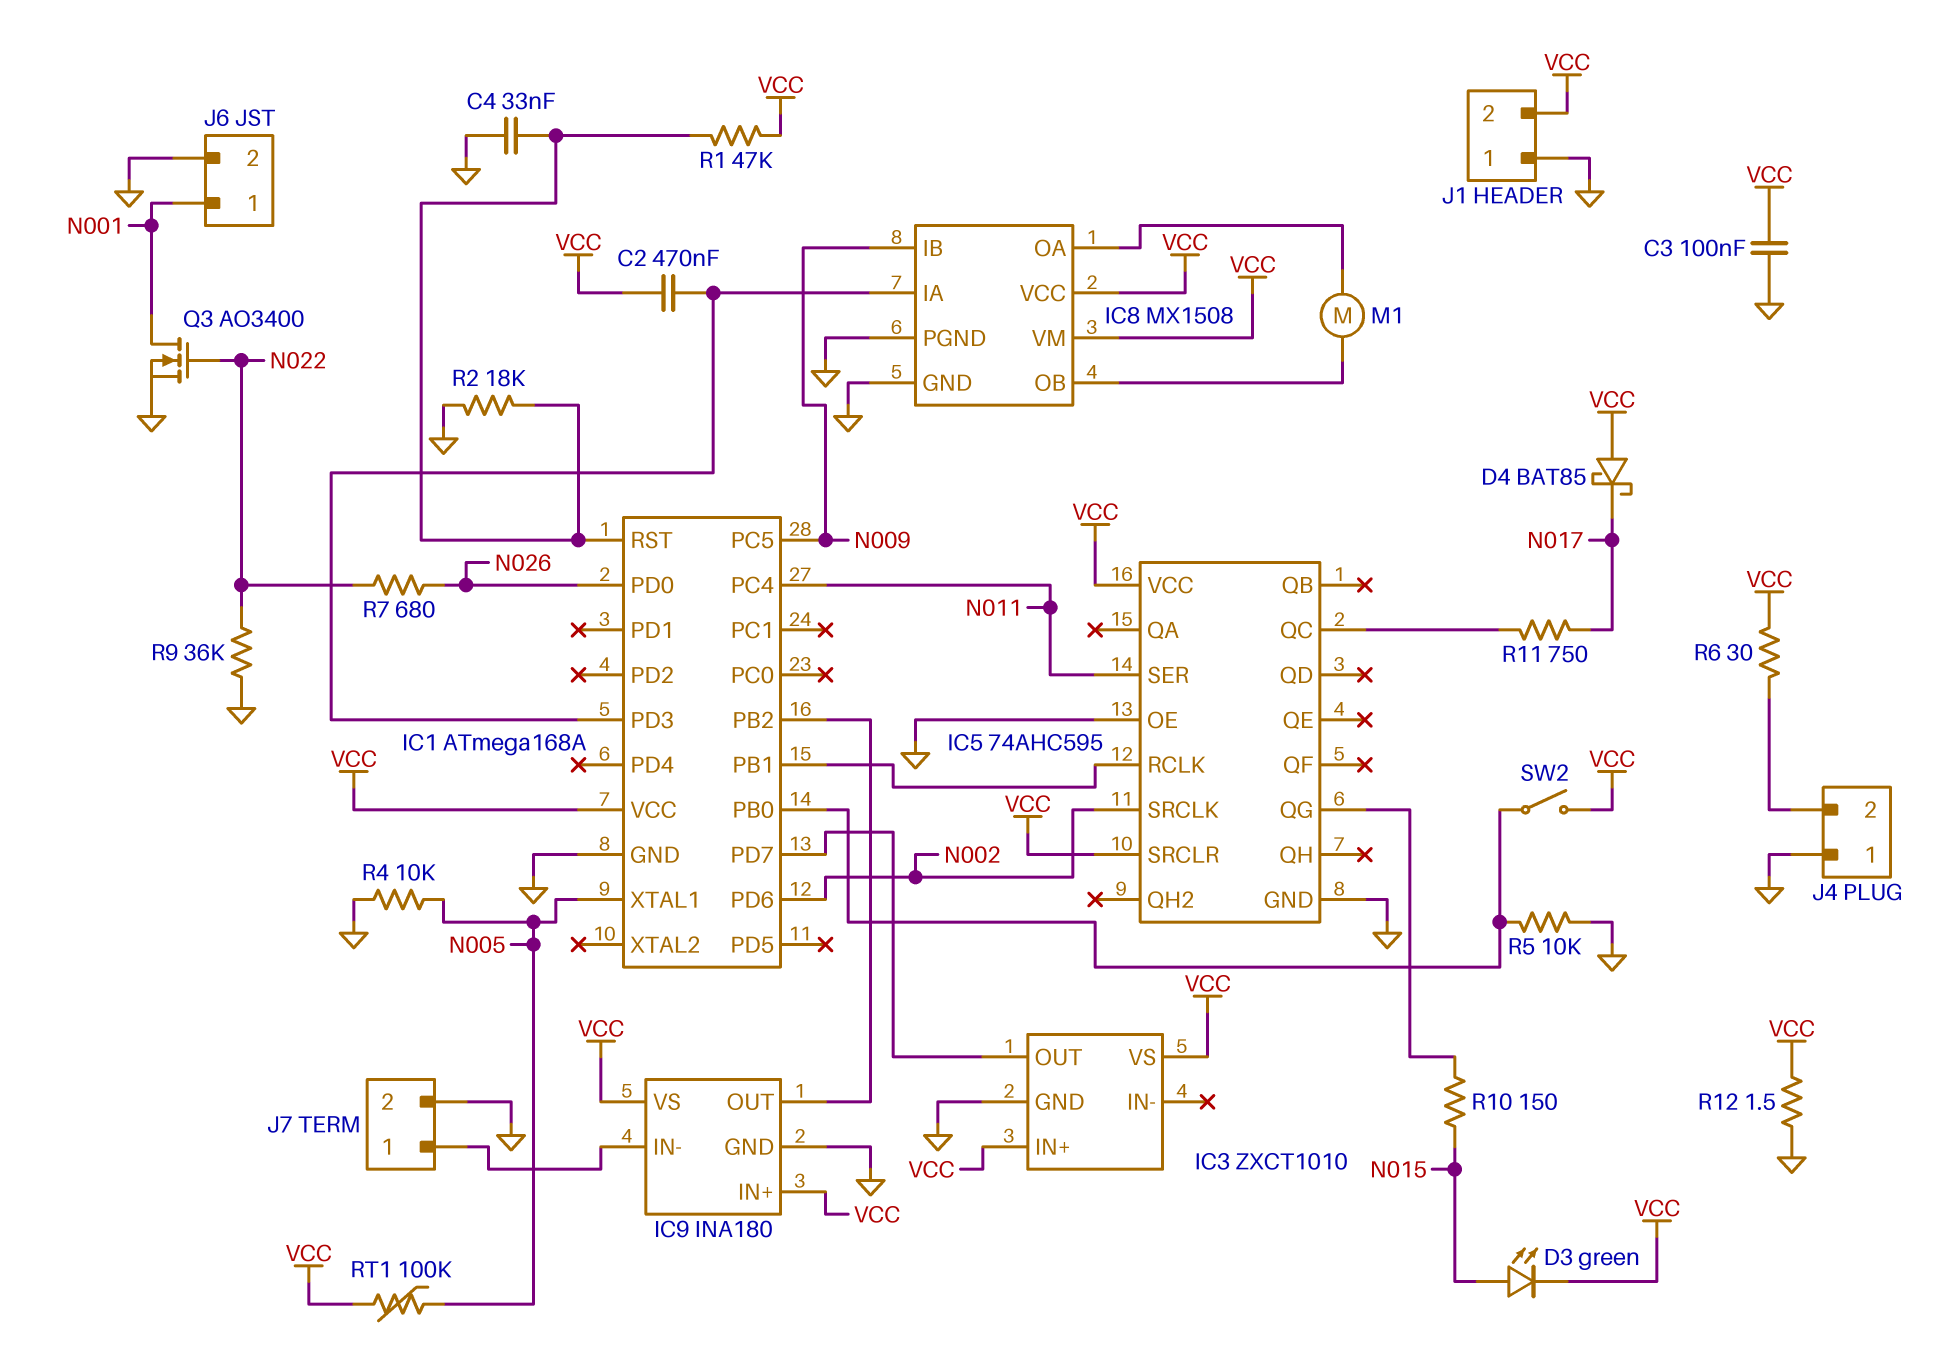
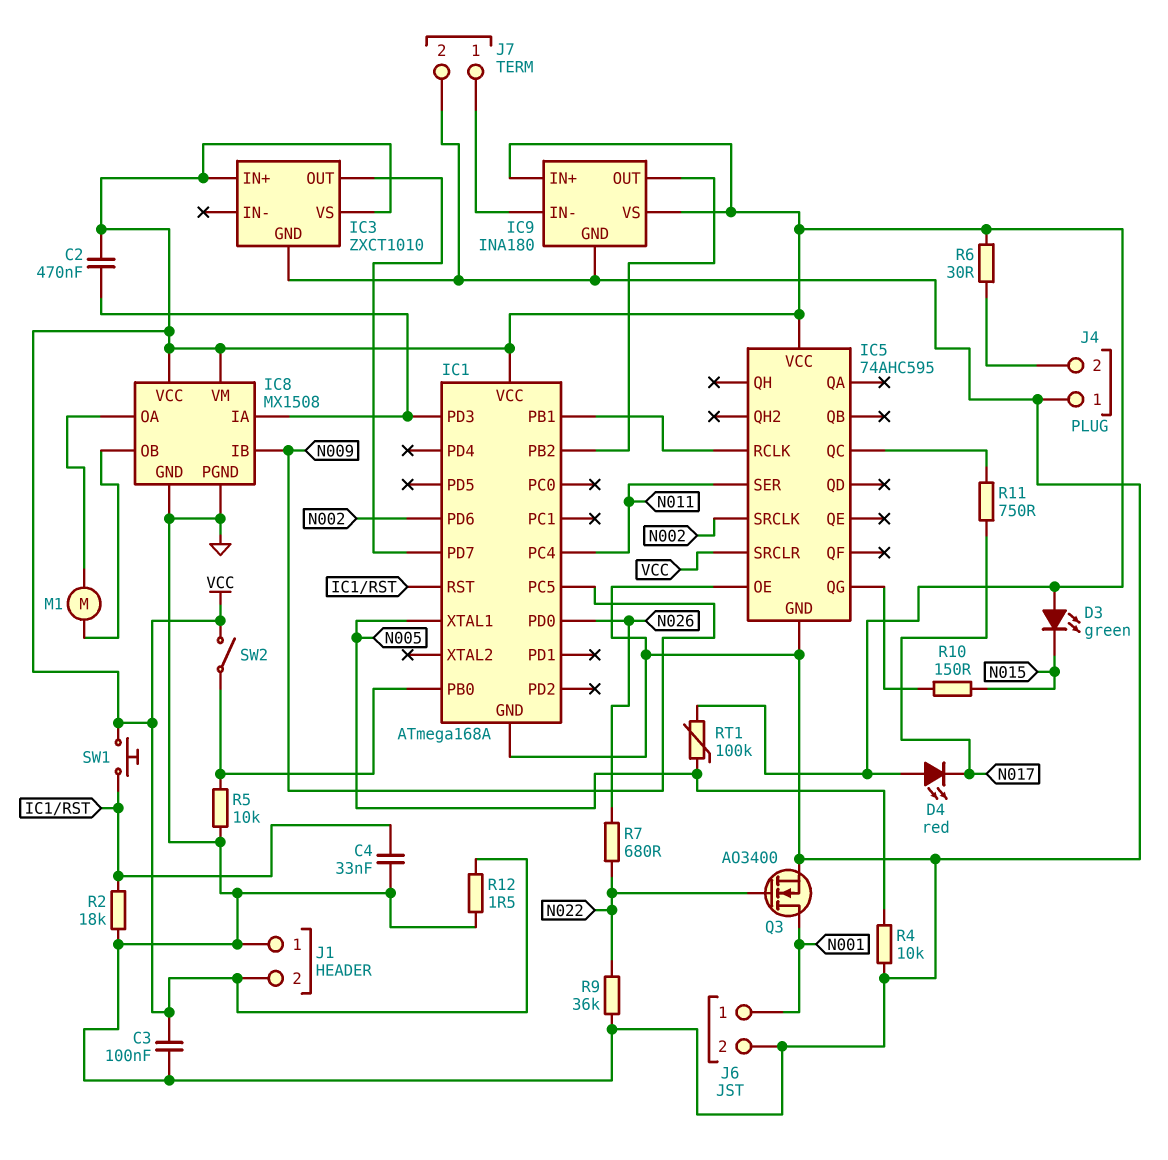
D3: LED green (A N015, K VCC) -> LED green (A VCC, K N015)
D4: schottky BAT85 (A VCC, K N017) -> LED red (A VCC, K N017)
R1: 47k (IC1/RST, VCC) -> none
SW1: none -> button (IC1/RST, VCC)

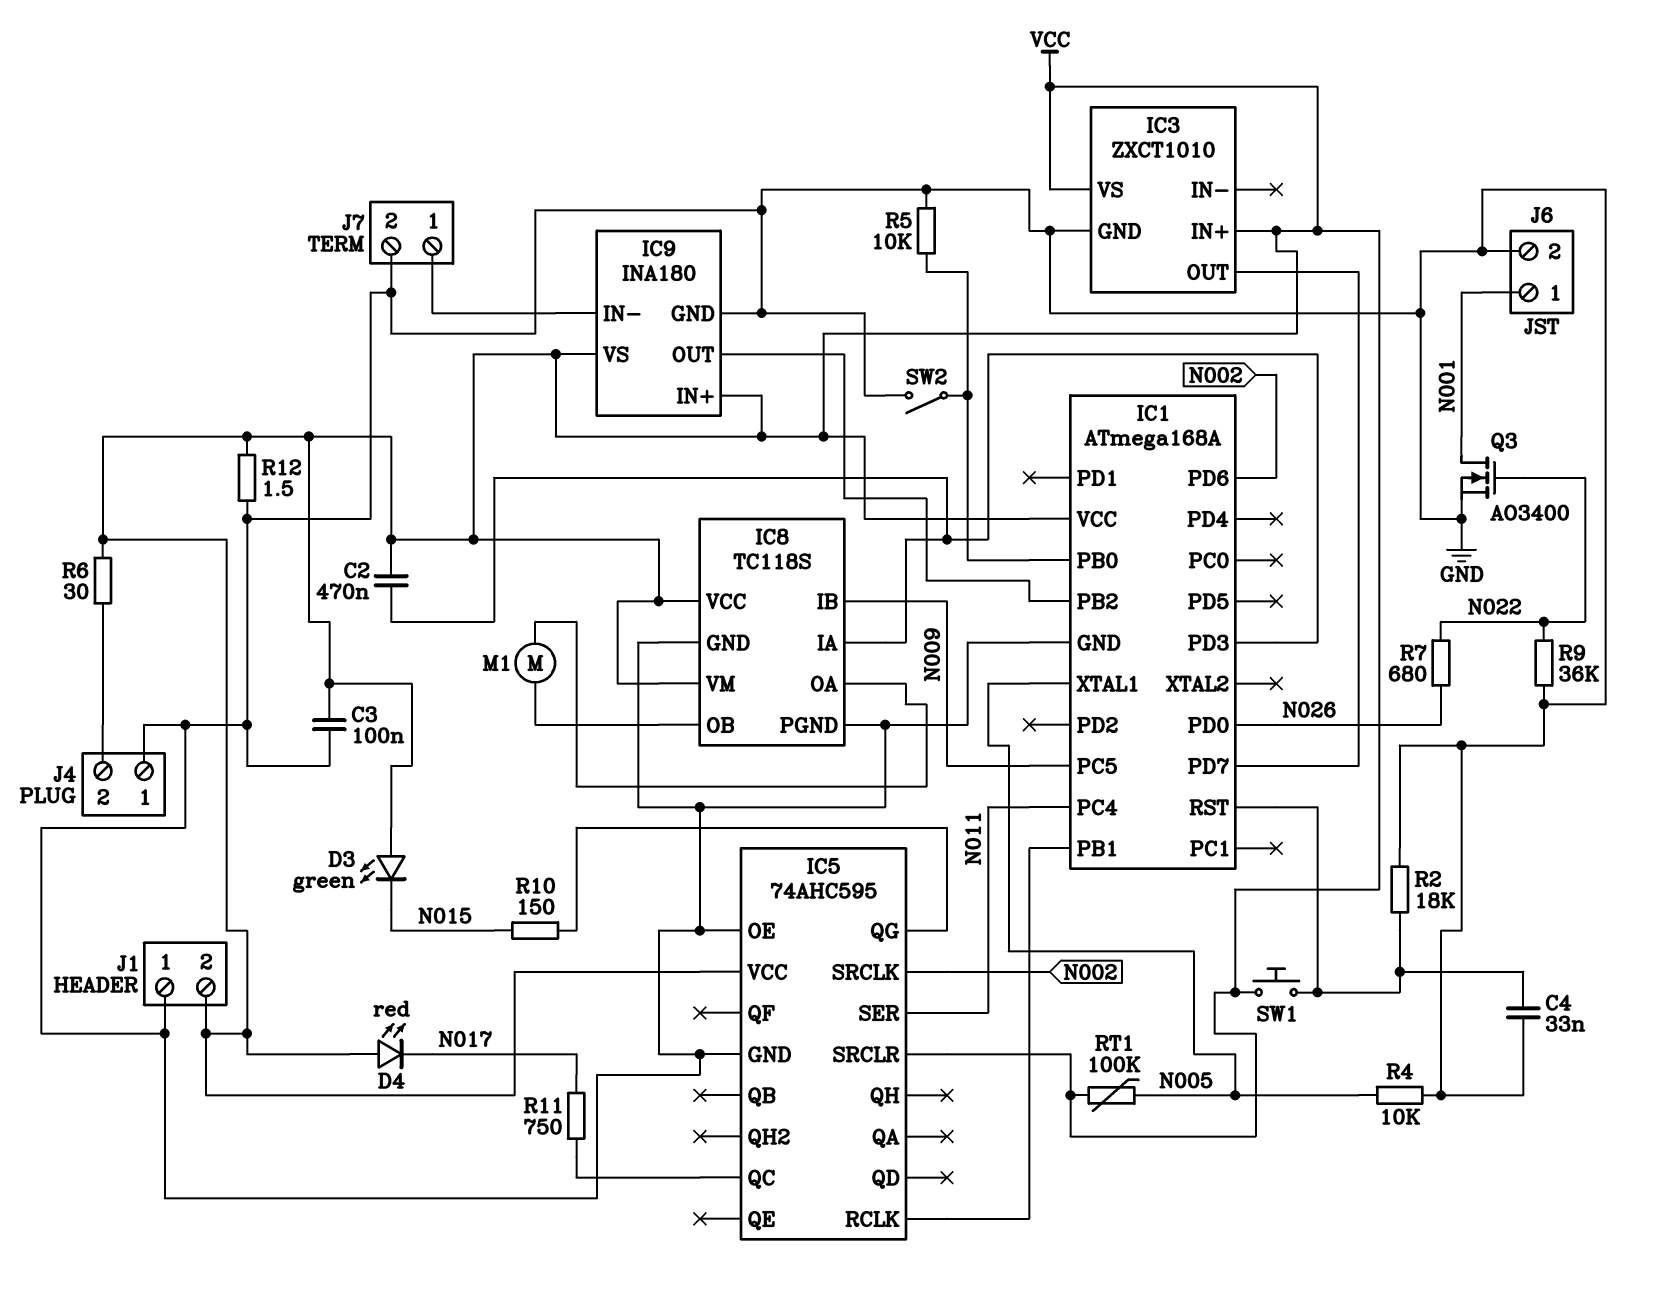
IC8: MX1508 -> TC118S
SW2: switch (IC1/PB0, VCC) -> switch (GND, IC1/PB0)

